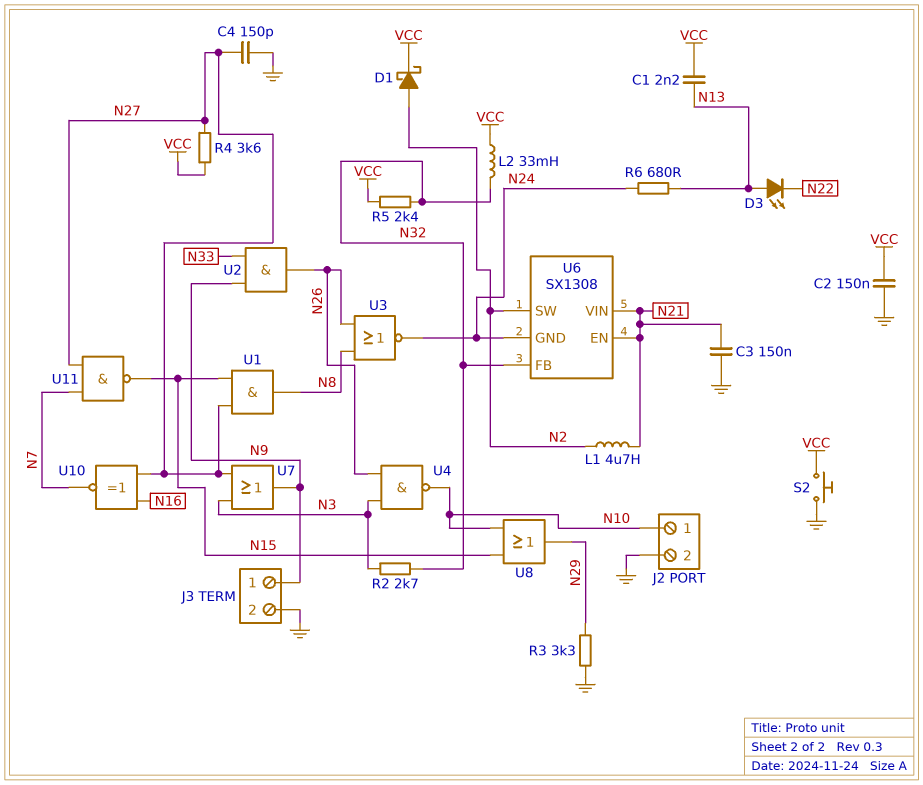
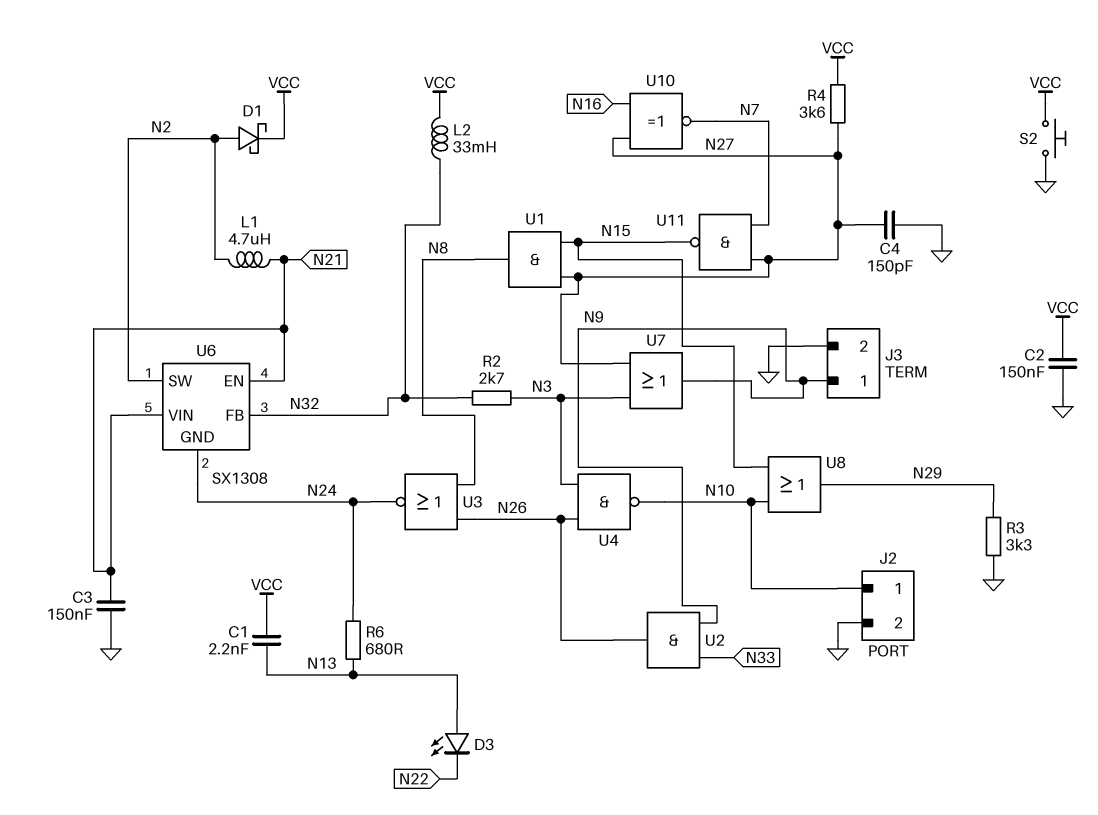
R5: 2.4k (N32, VCC) -> none

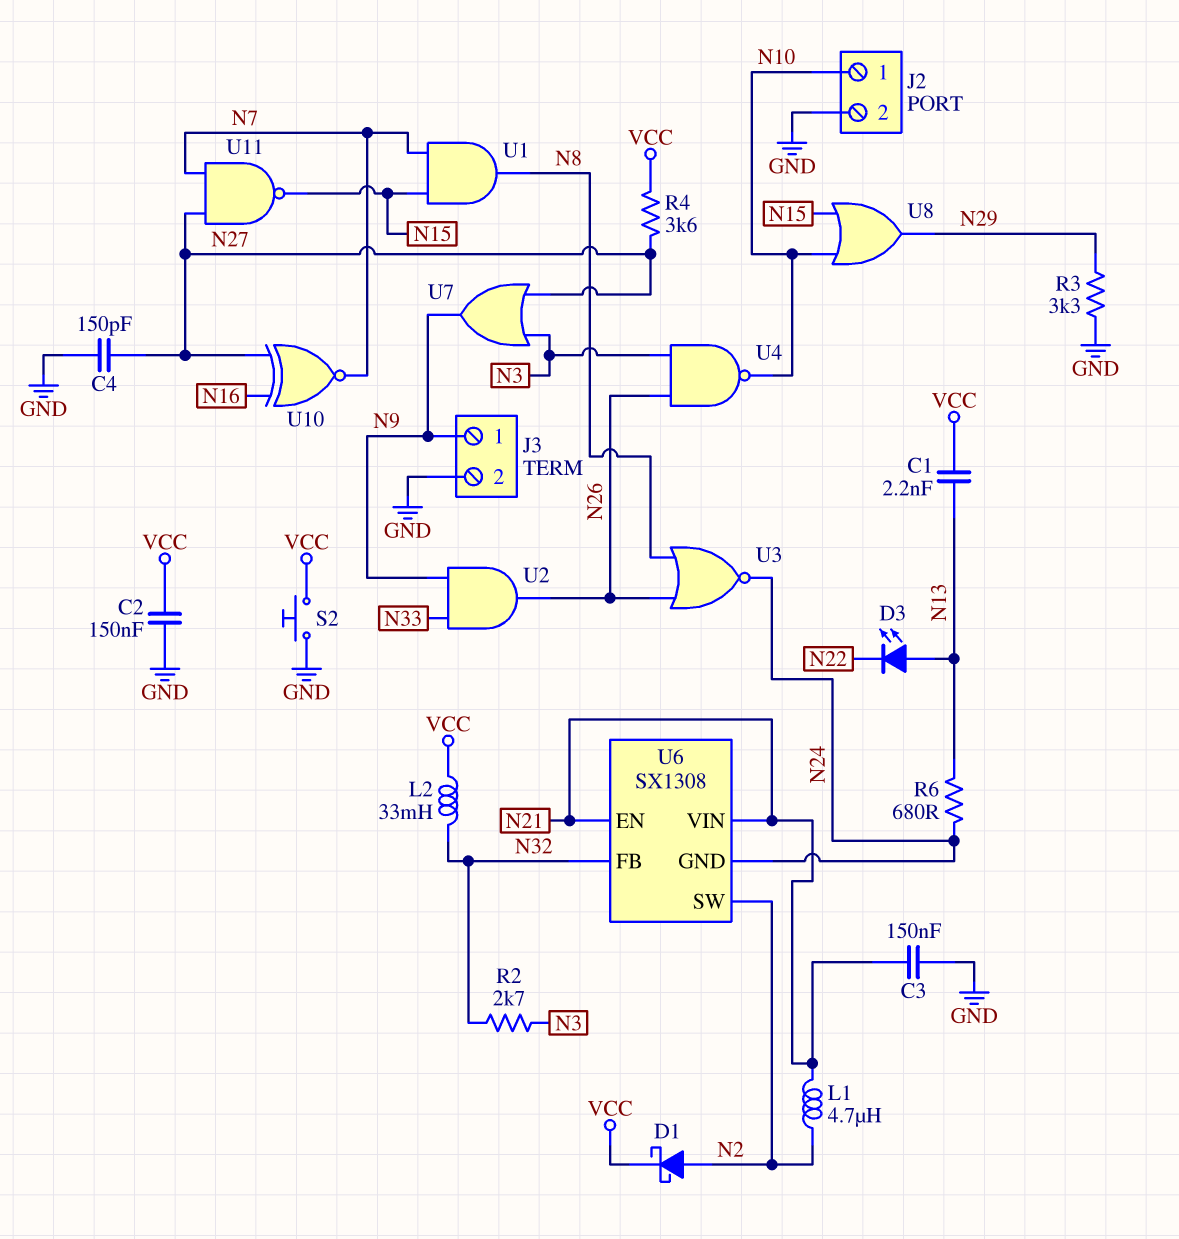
U1: AND (in N15, in N27, out N8) -> AND (in N7, in N15, out N8)

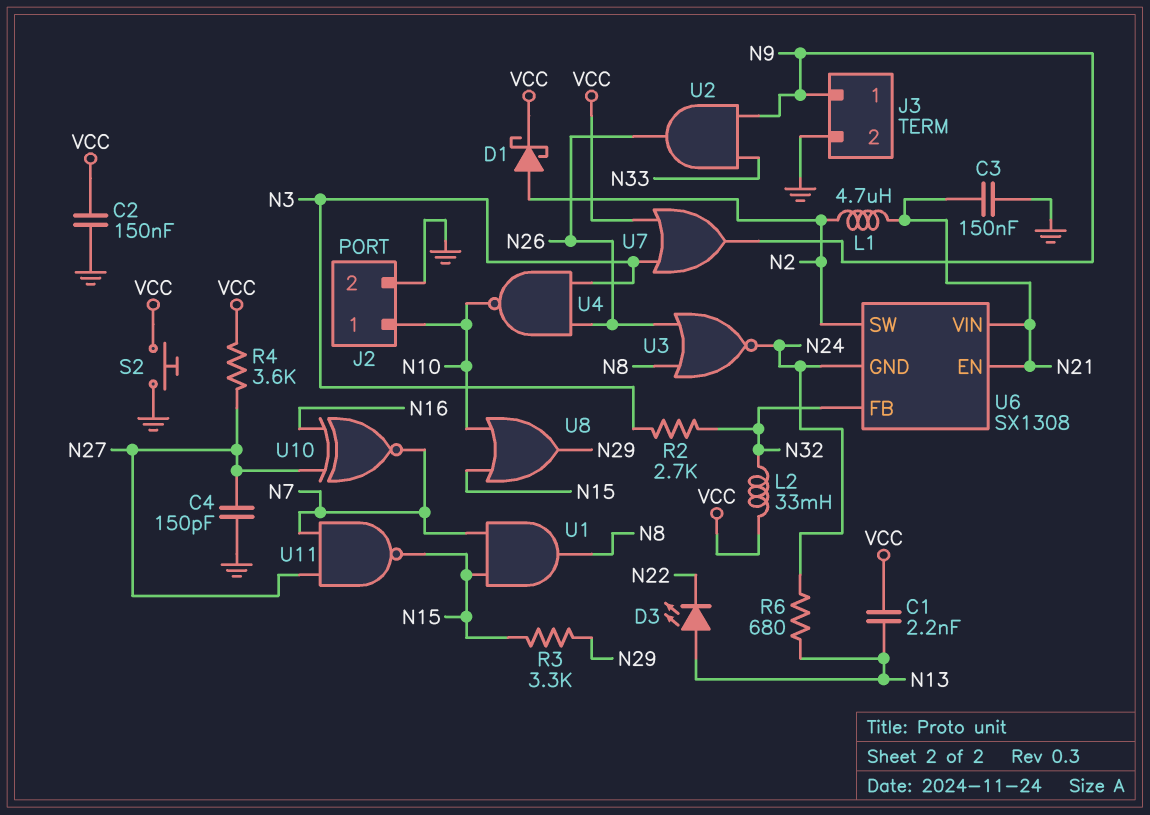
R3: 3.3k (GND, N29) -> 3.3k (N15, N29)
U7: OR (in N3, in N27, out N9) -> OR (in N3, in VCC, out N9)

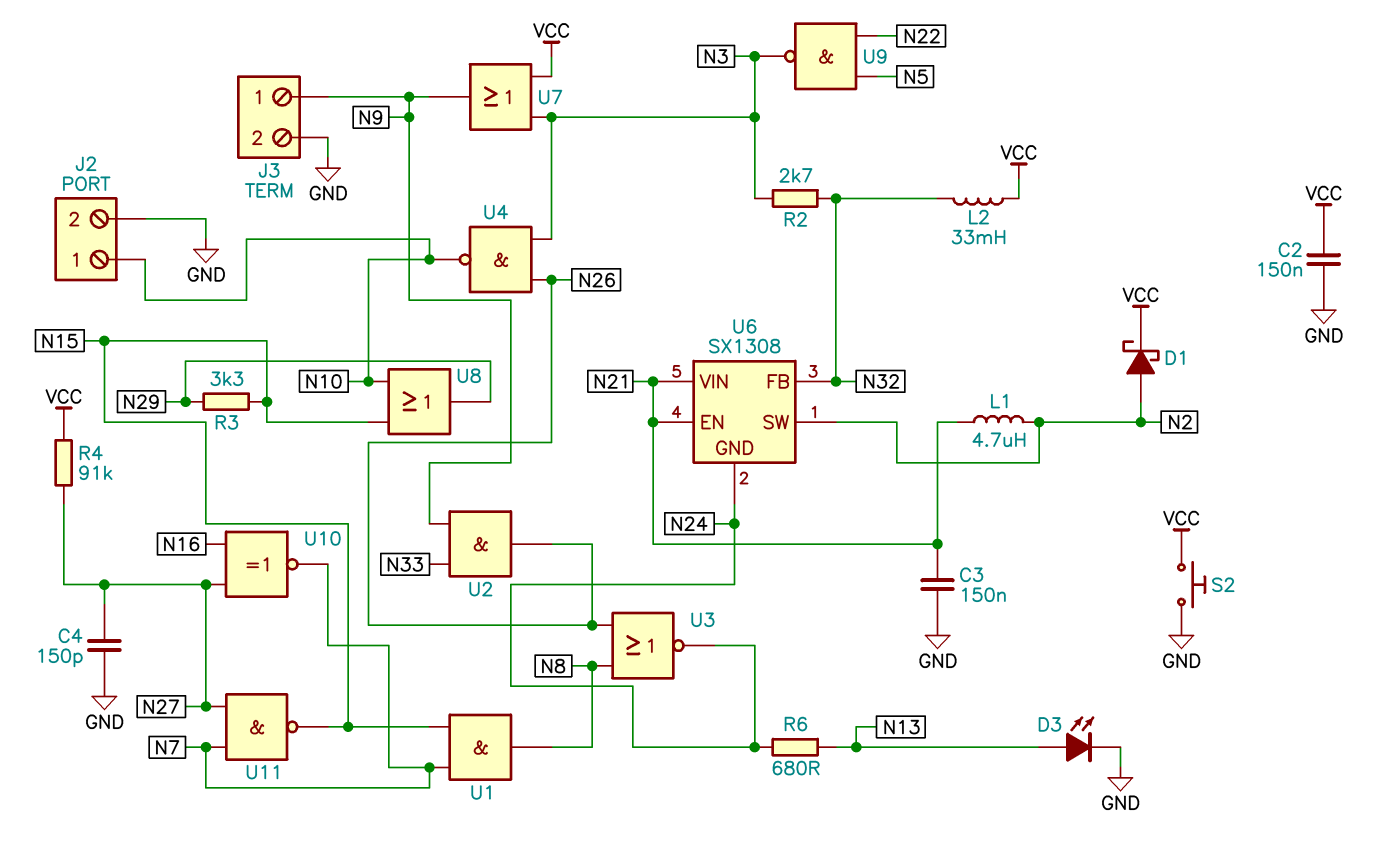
C1: 2.2nF (N13, VCC) -> none
D3: LED (A N13, K N22) -> LED (A N13, K GND)
R4: 3.6k (N27, VCC) -> 91k (N27, VCC)
U9: none -> NAND (in N5, in N22, out N3)

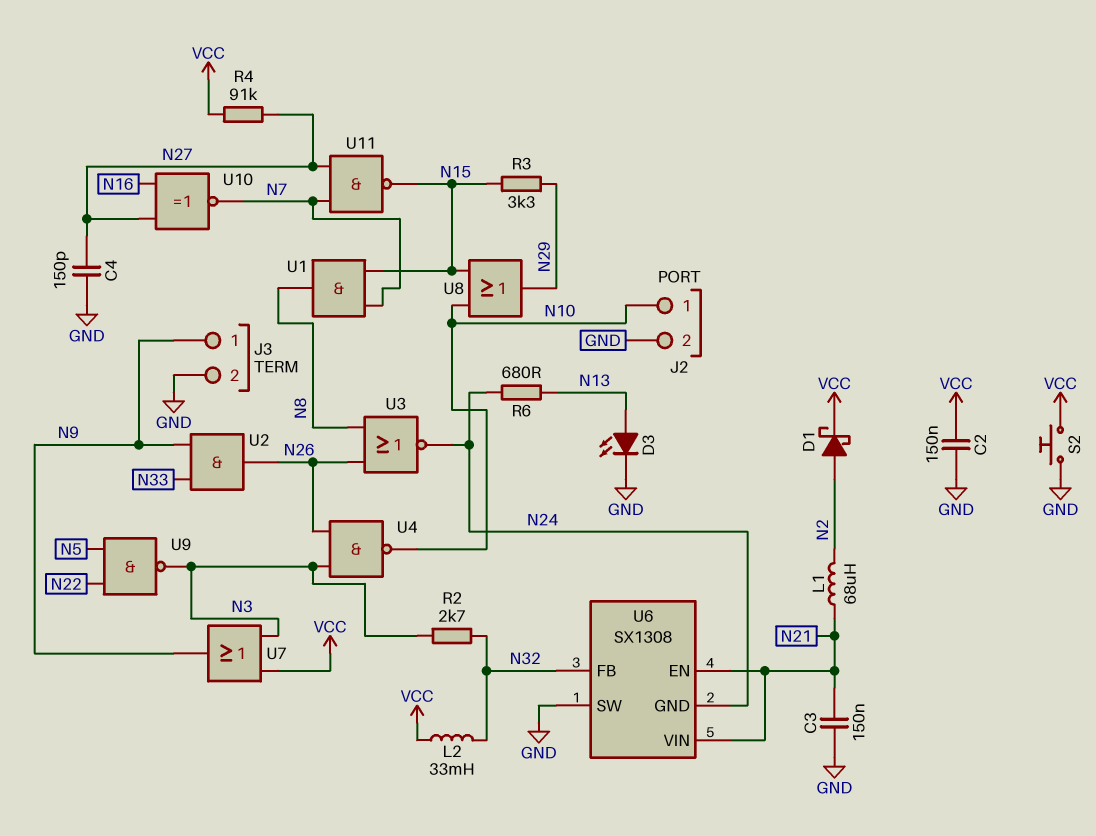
L1: 4.7uH (N2, N21) -> 68uH (N2, N21)
U6 pin SW: N2 -> GND

